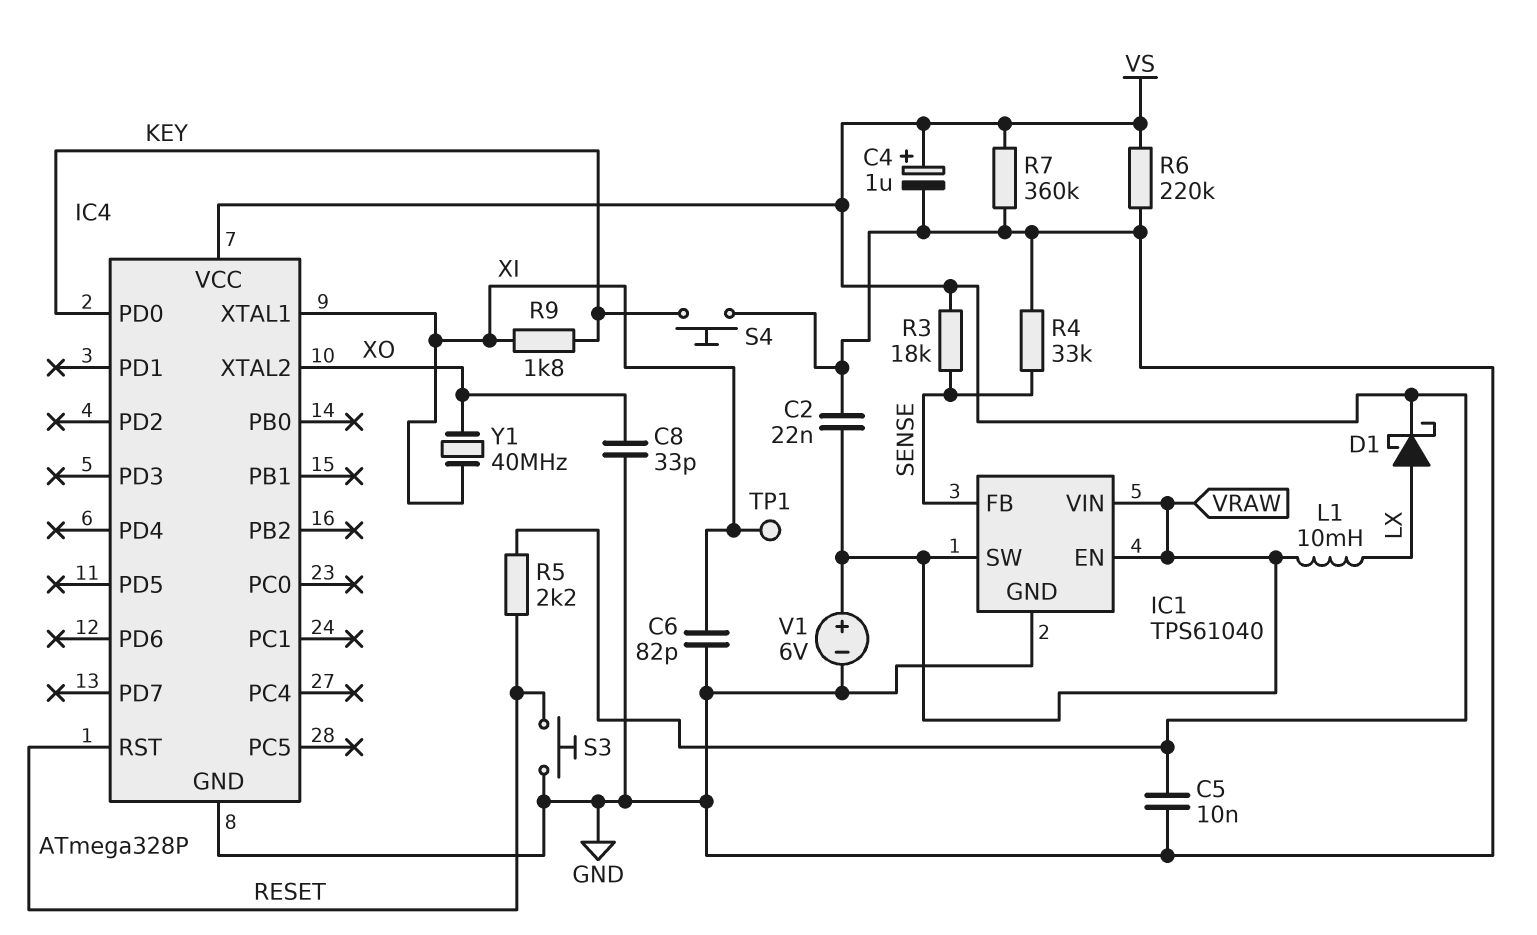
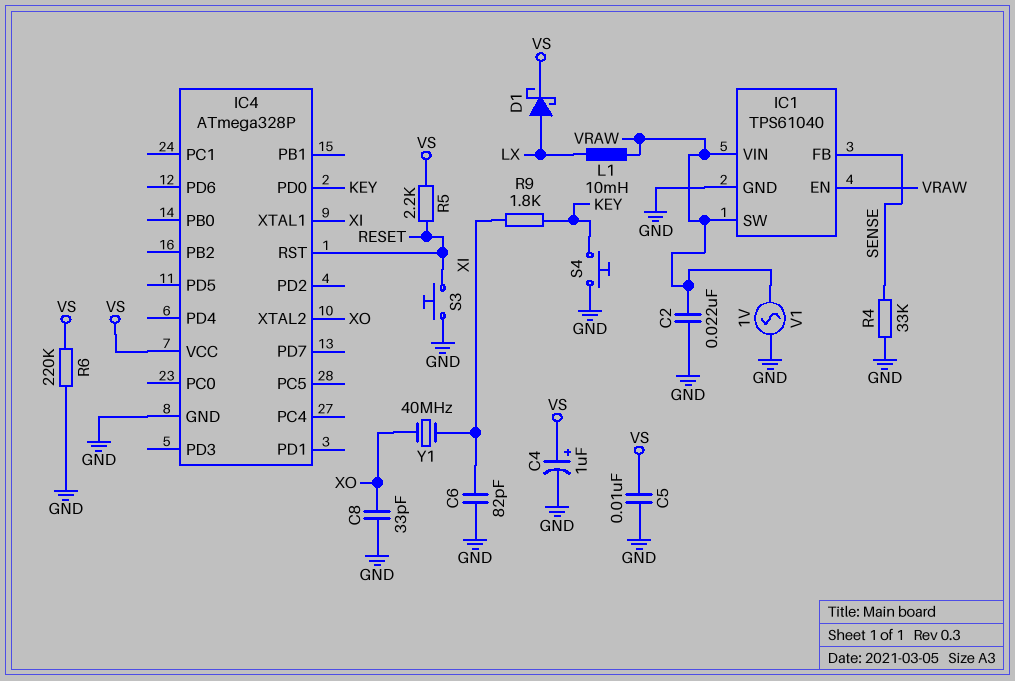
R3: 18k (SENSE, VS) -> none
R7: 360k (GND, VS) -> none
TP1: test point (XI) -> none
V1: 6V (plus VRAW, minus GND) -> AC 1V (GND, VRAW)

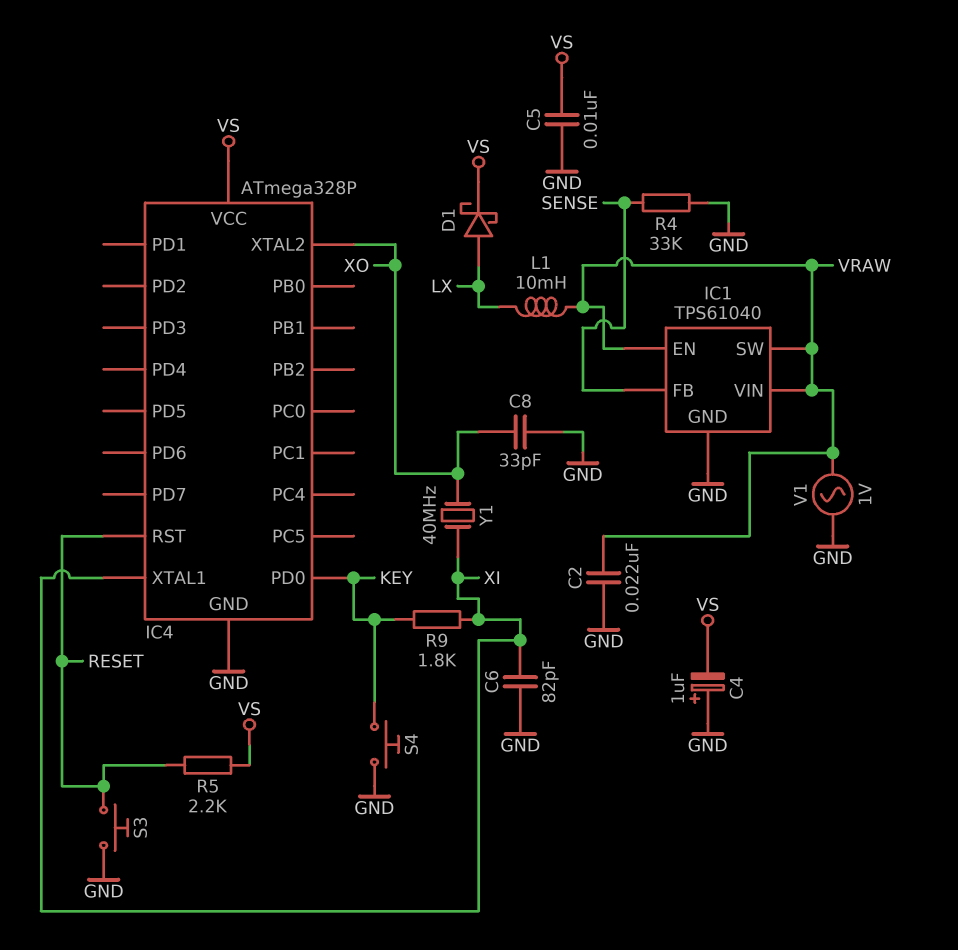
C4: 1uF (plus VS, minus GND) -> 1uF (plus GND, minus VS)
R6: 220k (GND, VS) -> none

